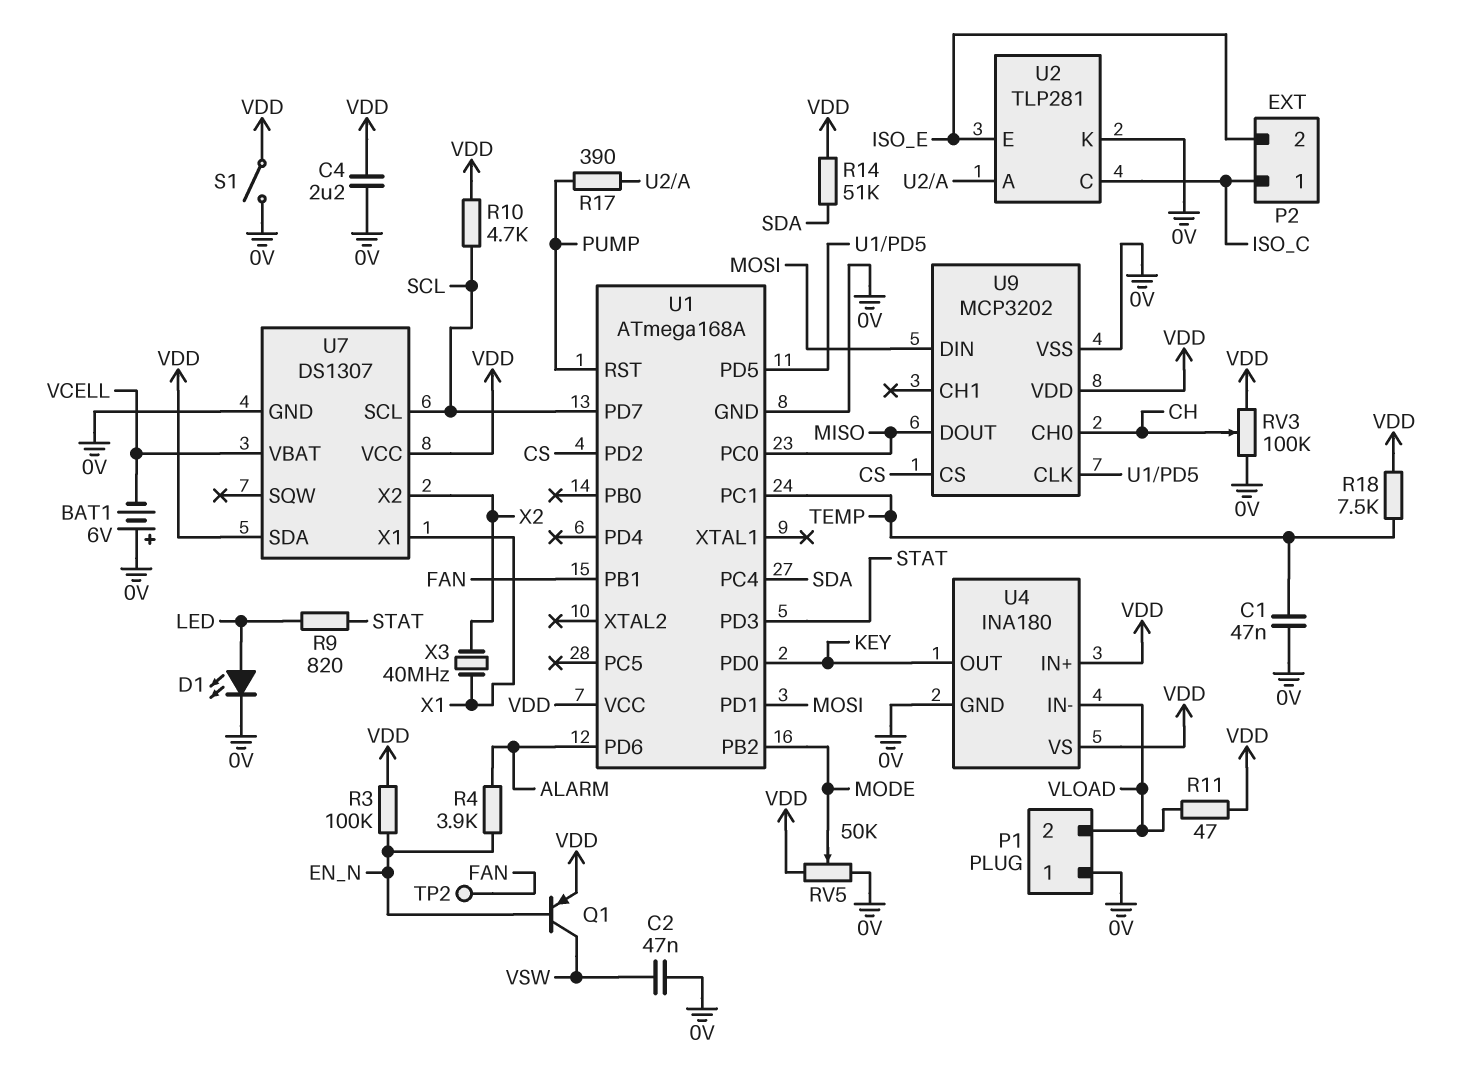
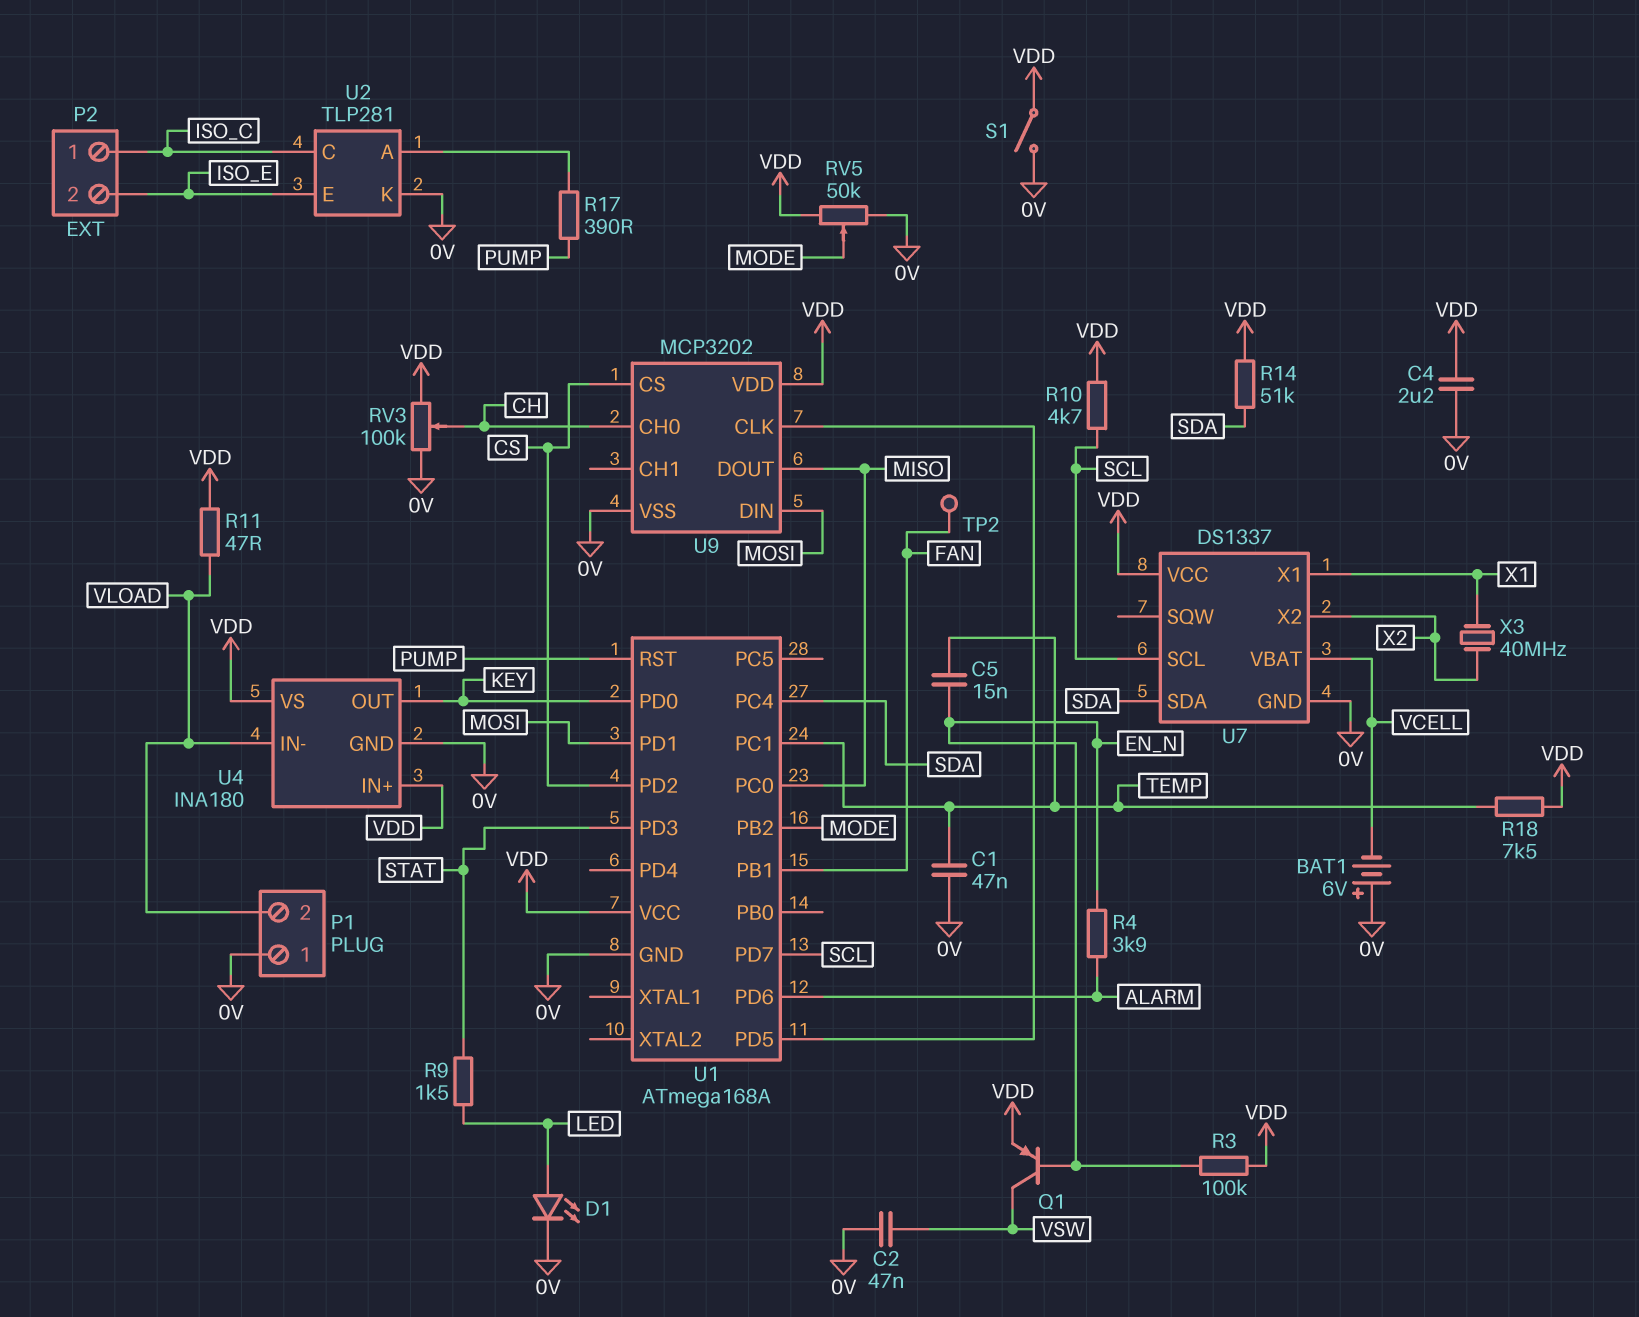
C5: none -> 15nF (EN_N, TEMP)
R9: 820 (LED, STAT) -> 1.5k (LED, STAT)
U7: DS1307 -> DS1337
U7 pin SDA: VDD -> SDA

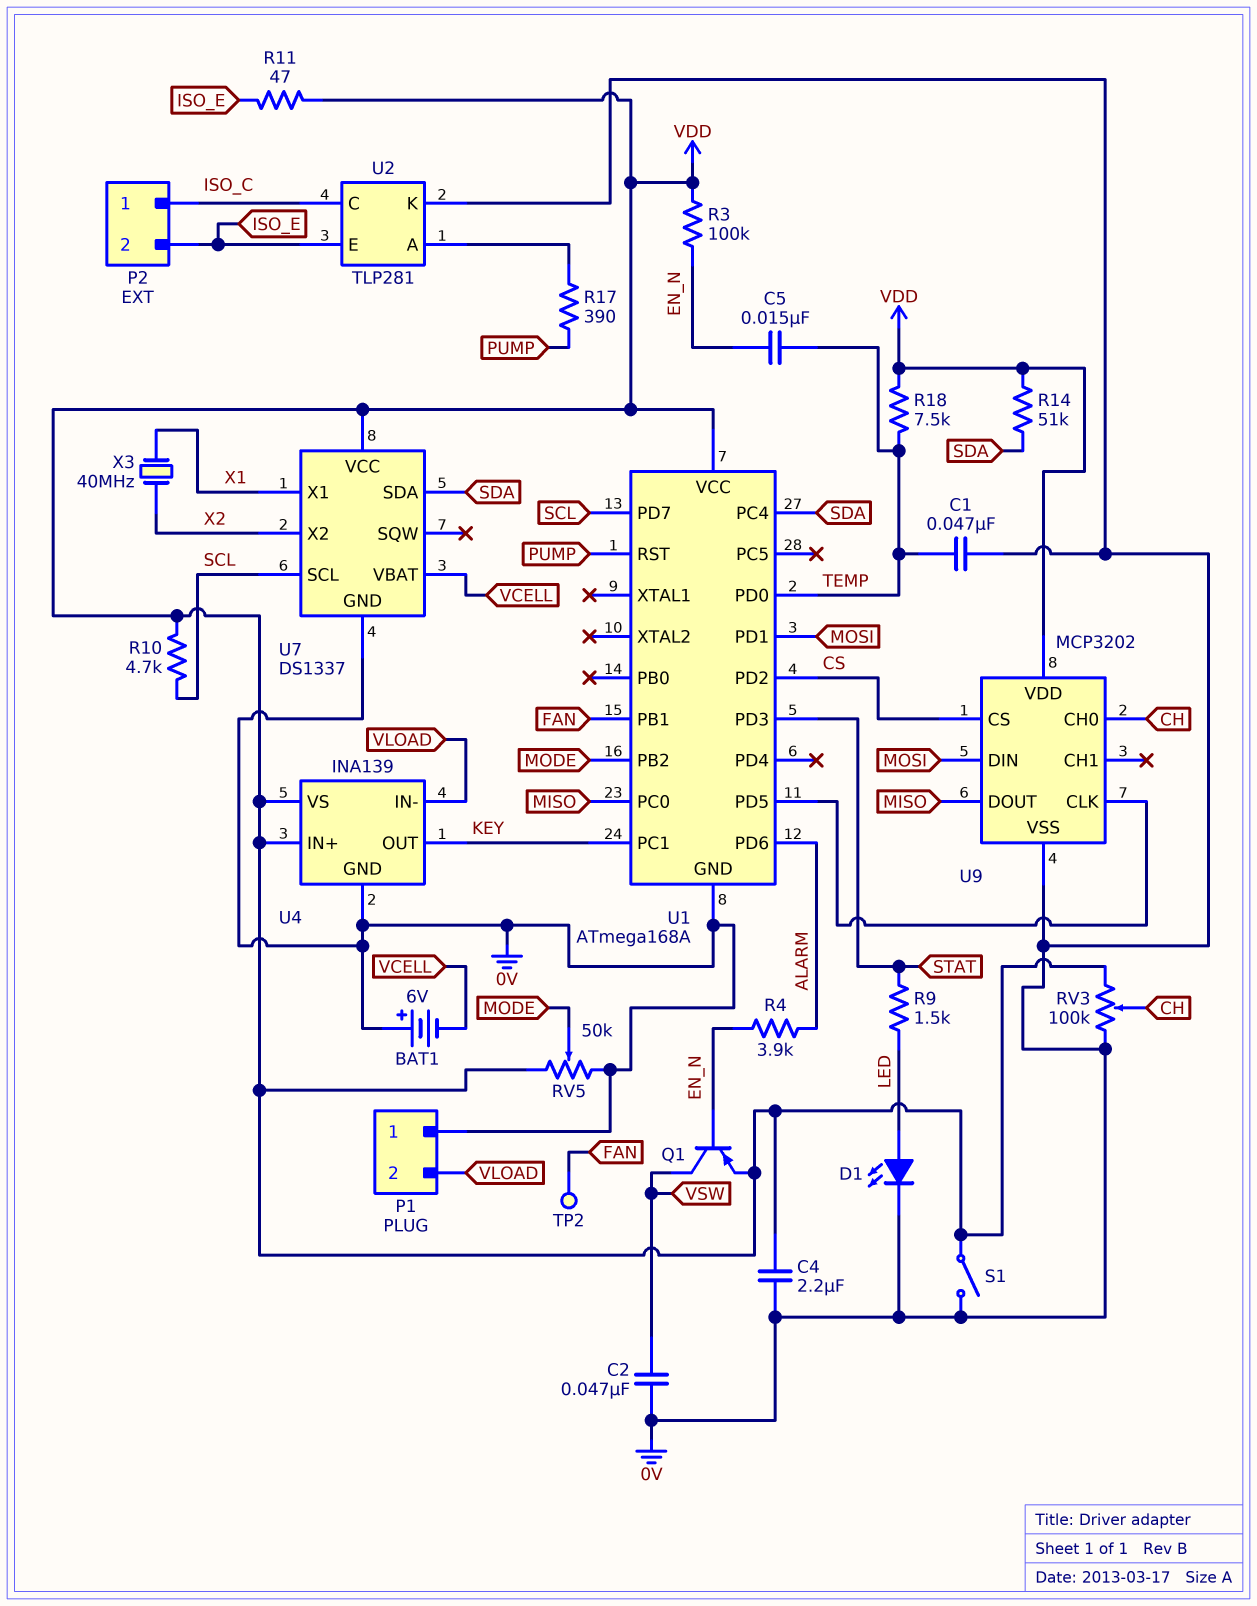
R11: 47 (VDD, VLOAD) -> 47 (ISO_E, VDD)
U1 pin PC1: TEMP -> KEY
U1 pin PD0: KEY -> TEMP
U4: INA180 -> INA139

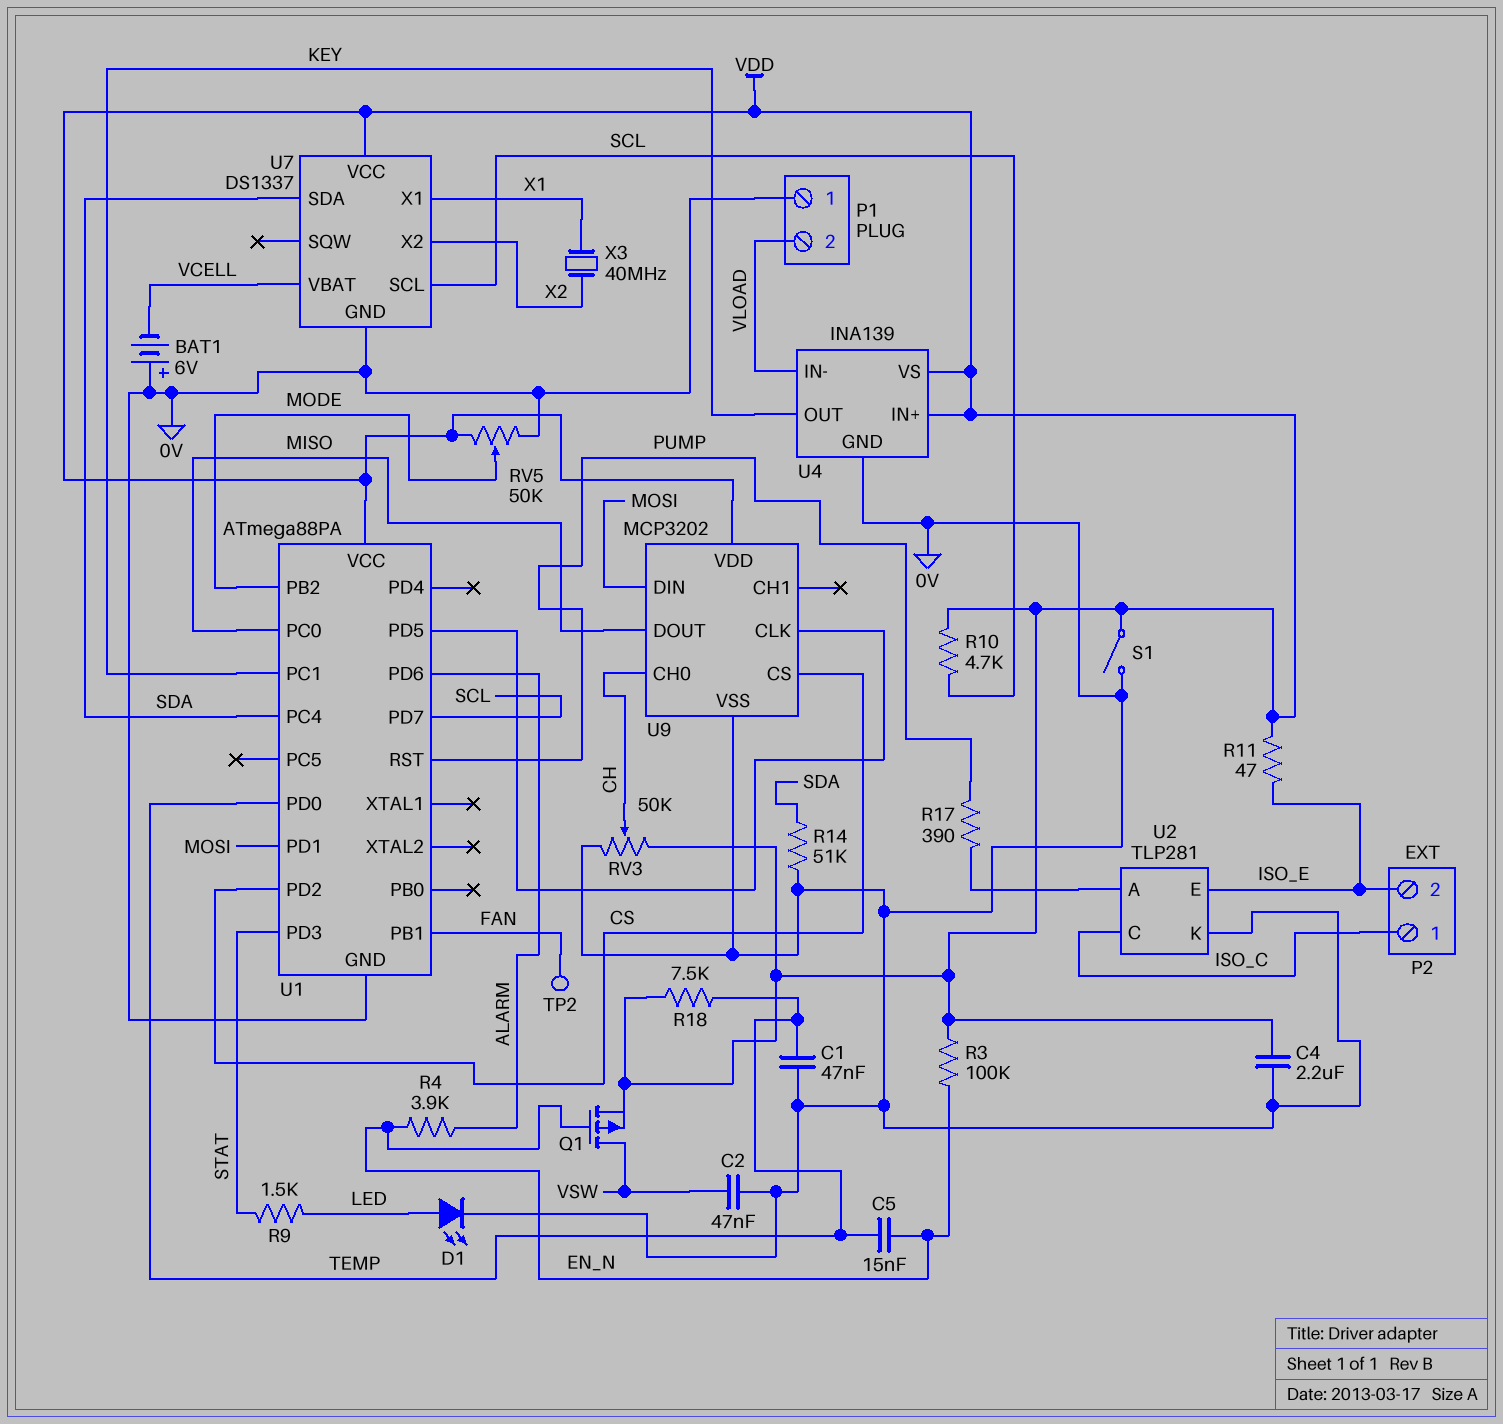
Q1: PNP (B EN_N, C VSW, E VDD) -> PMOS (G EN_N, D VSW, S VDD)
R14: 51k (SDA, VDD) -> 51k (0V, SDA)
RV3: 100k (0V, VDD, wiper CH) -> 50k (0V, VDD, wiper CH)
U1: ATmega168A -> ATmega88PA

